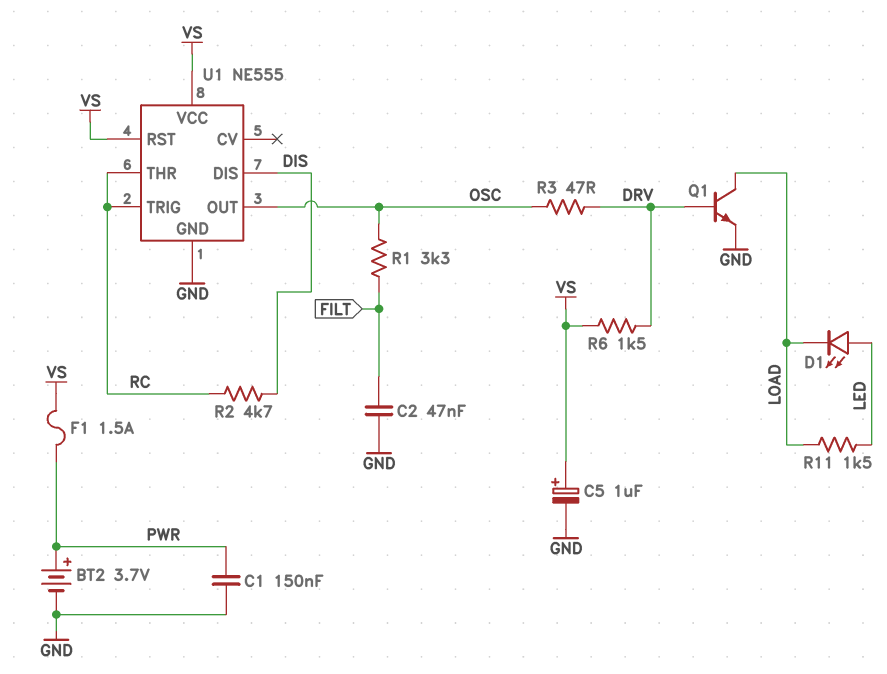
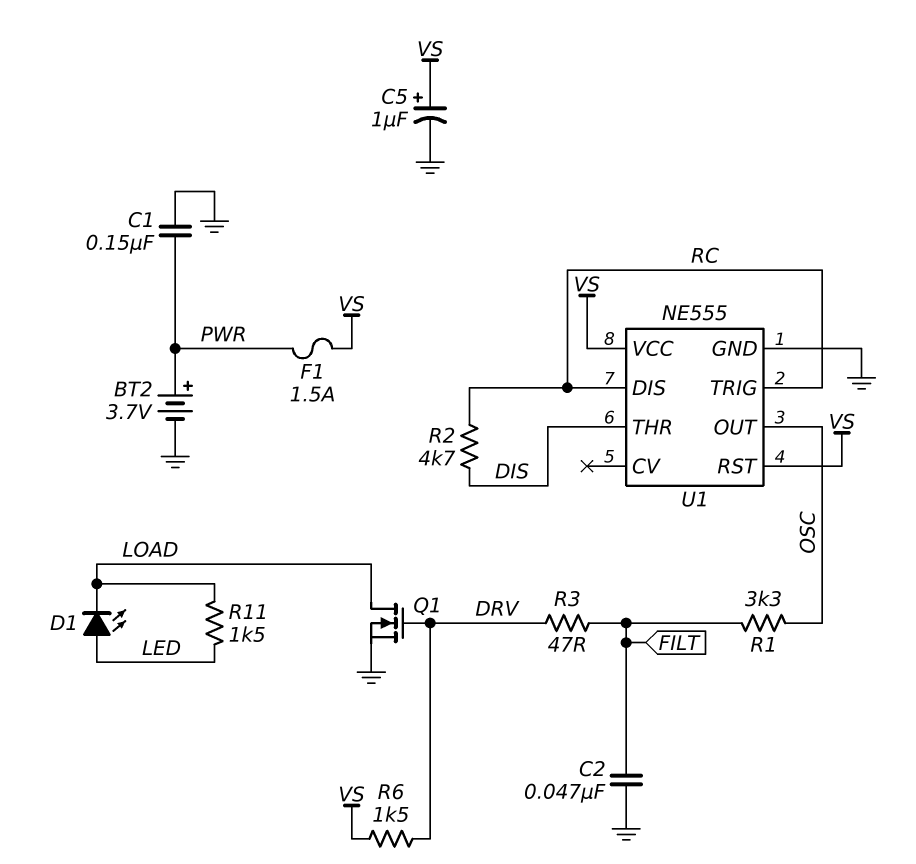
Q1: NPN (B DRV, C LOAD, E GND) -> NMOS (G DRV, D LOAD, S GND)
R3: 47 (DRV, OSC) -> 47 (DRV, FILT)
U1 pin DIS: DIS -> RC
U1 pin THR: RC -> DIS

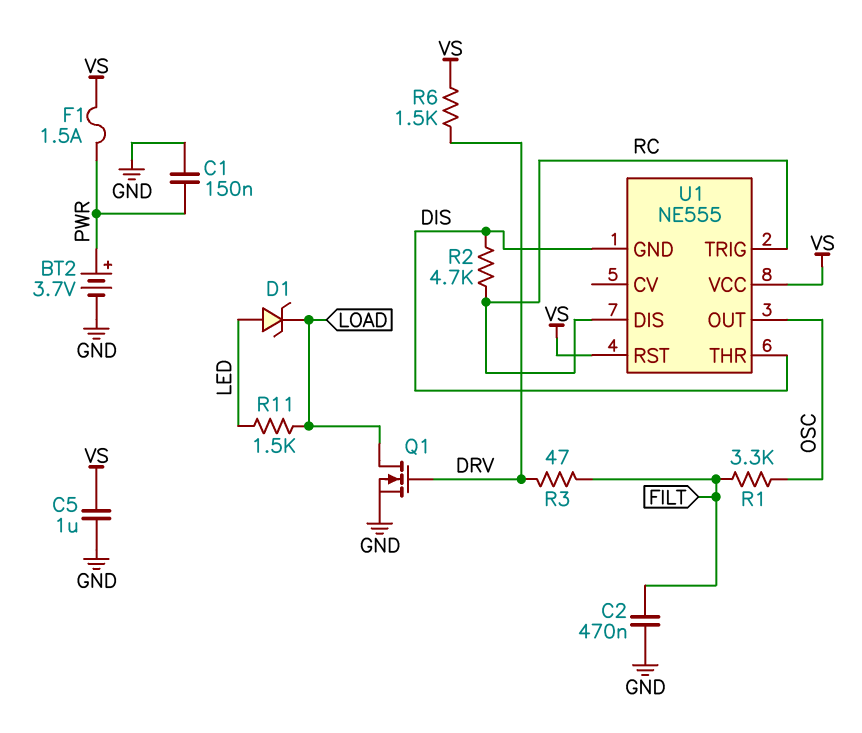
C2: 47nF (FILT, GND) -> 470nF (FILT, GND)
C5: 1uF (plus VS, minus GND) -> 1uF (GND, VS)
D1: LED (A LED, K LOAD) -> zener (A LED, K LOAD)
U1 pin GND: GND -> DIS

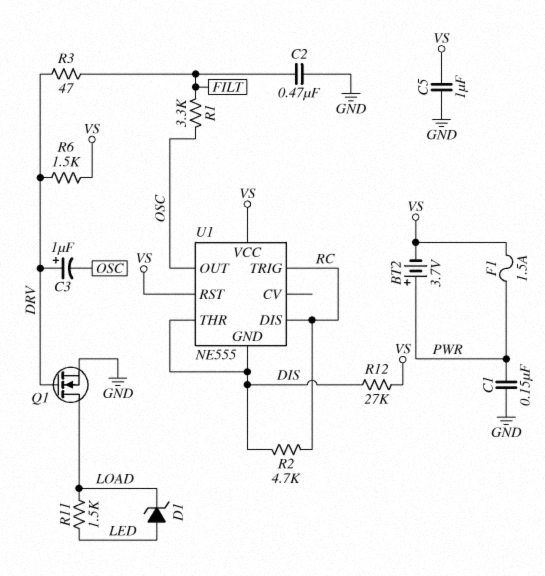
BT2: 3.7V (plus PWR, minus GND) -> 3.7V (plus PWR, minus VS)
C3: none -> 1uF (plus DRV, minus OSC)
R12: none -> 27k (DIS, VS)

